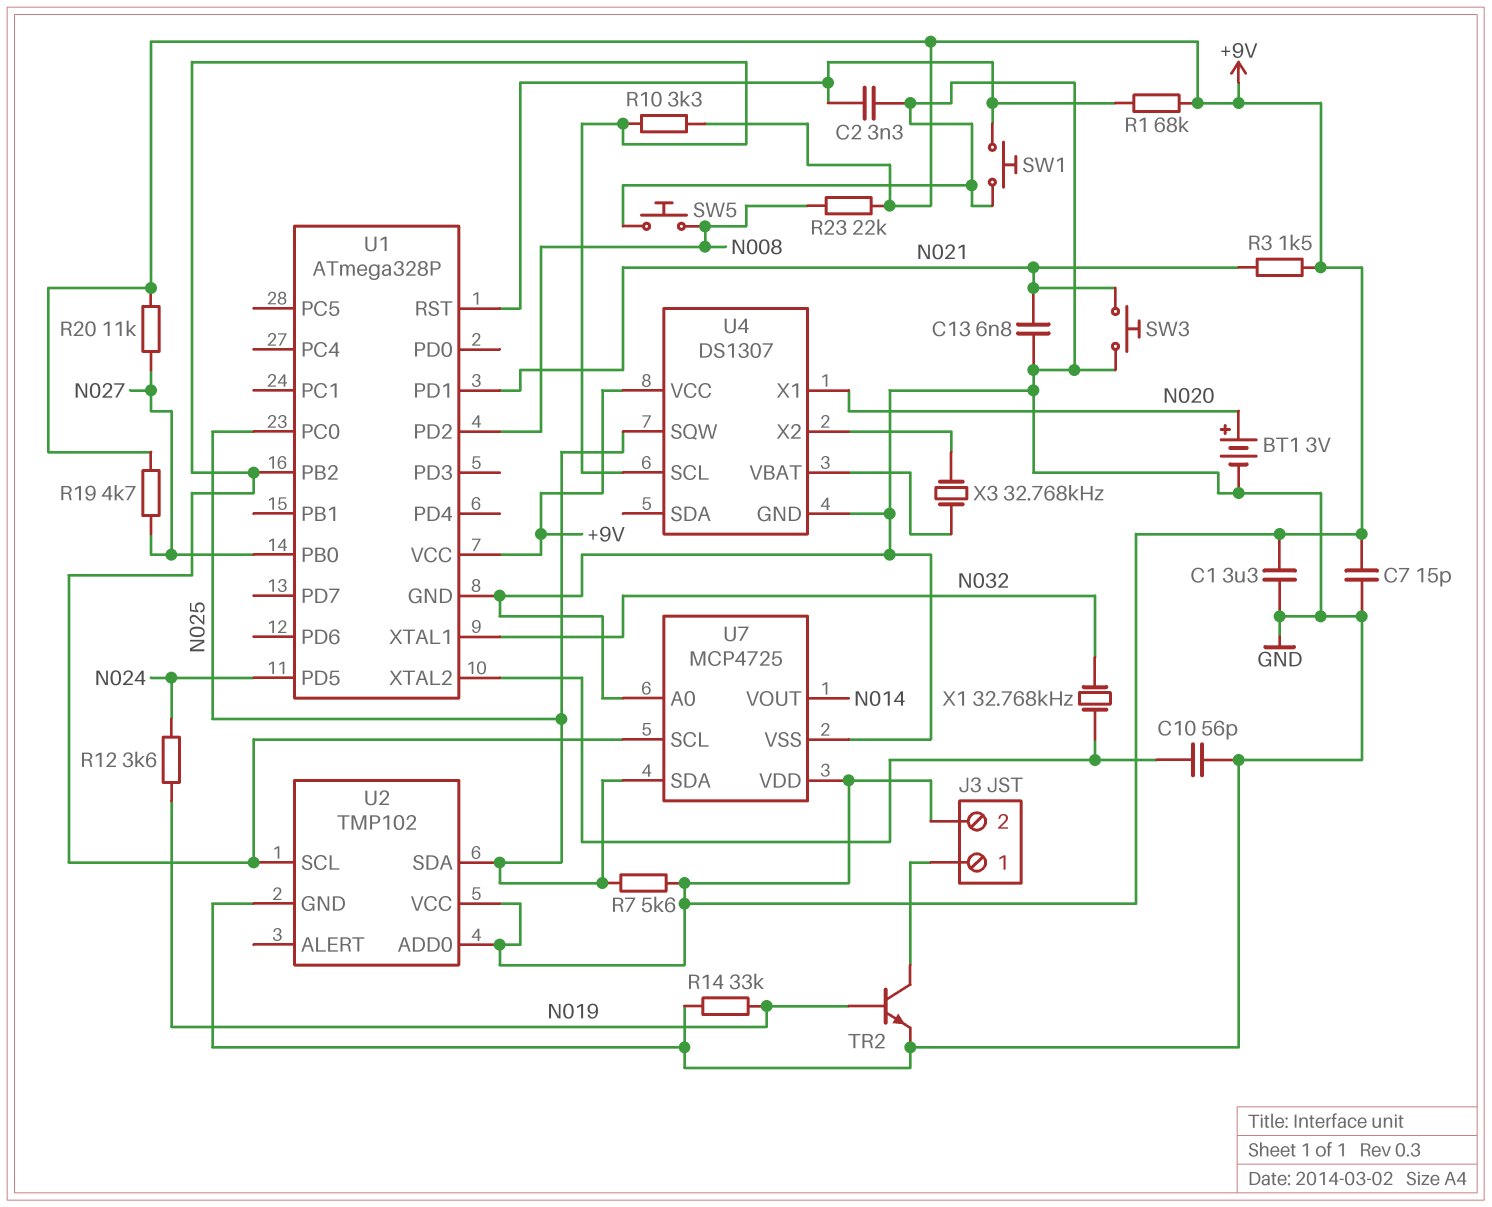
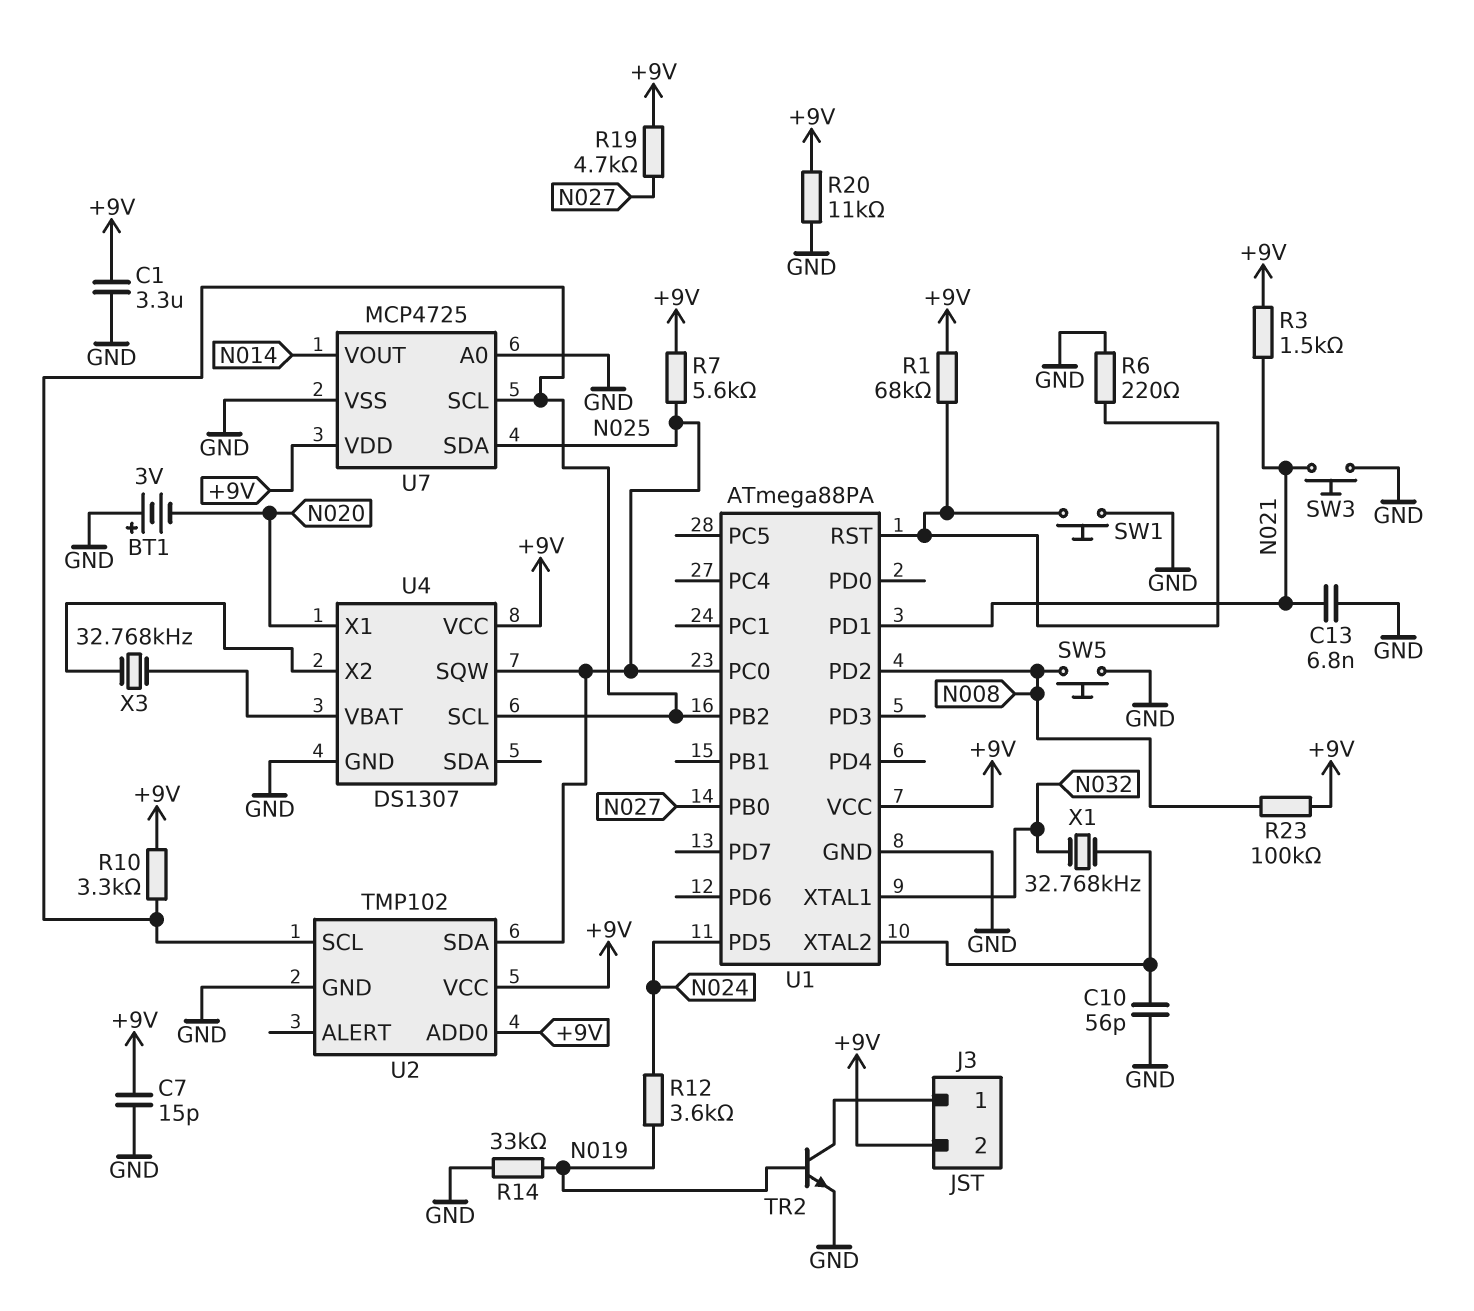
BT1: 3V (plus N020, minus GND) -> 3V (plus GND, minus N020)
C2: 3.3nF (GND, U1/RST) -> none
R6: none -> 220 (GND, U1/RST)
R20: 11k (+9V, N027) -> 11k (+9V, GND)
R23: 22k (+9V, N008) -> 100k (+9V, N008)
U1: ATmega328P -> ATmega88PA

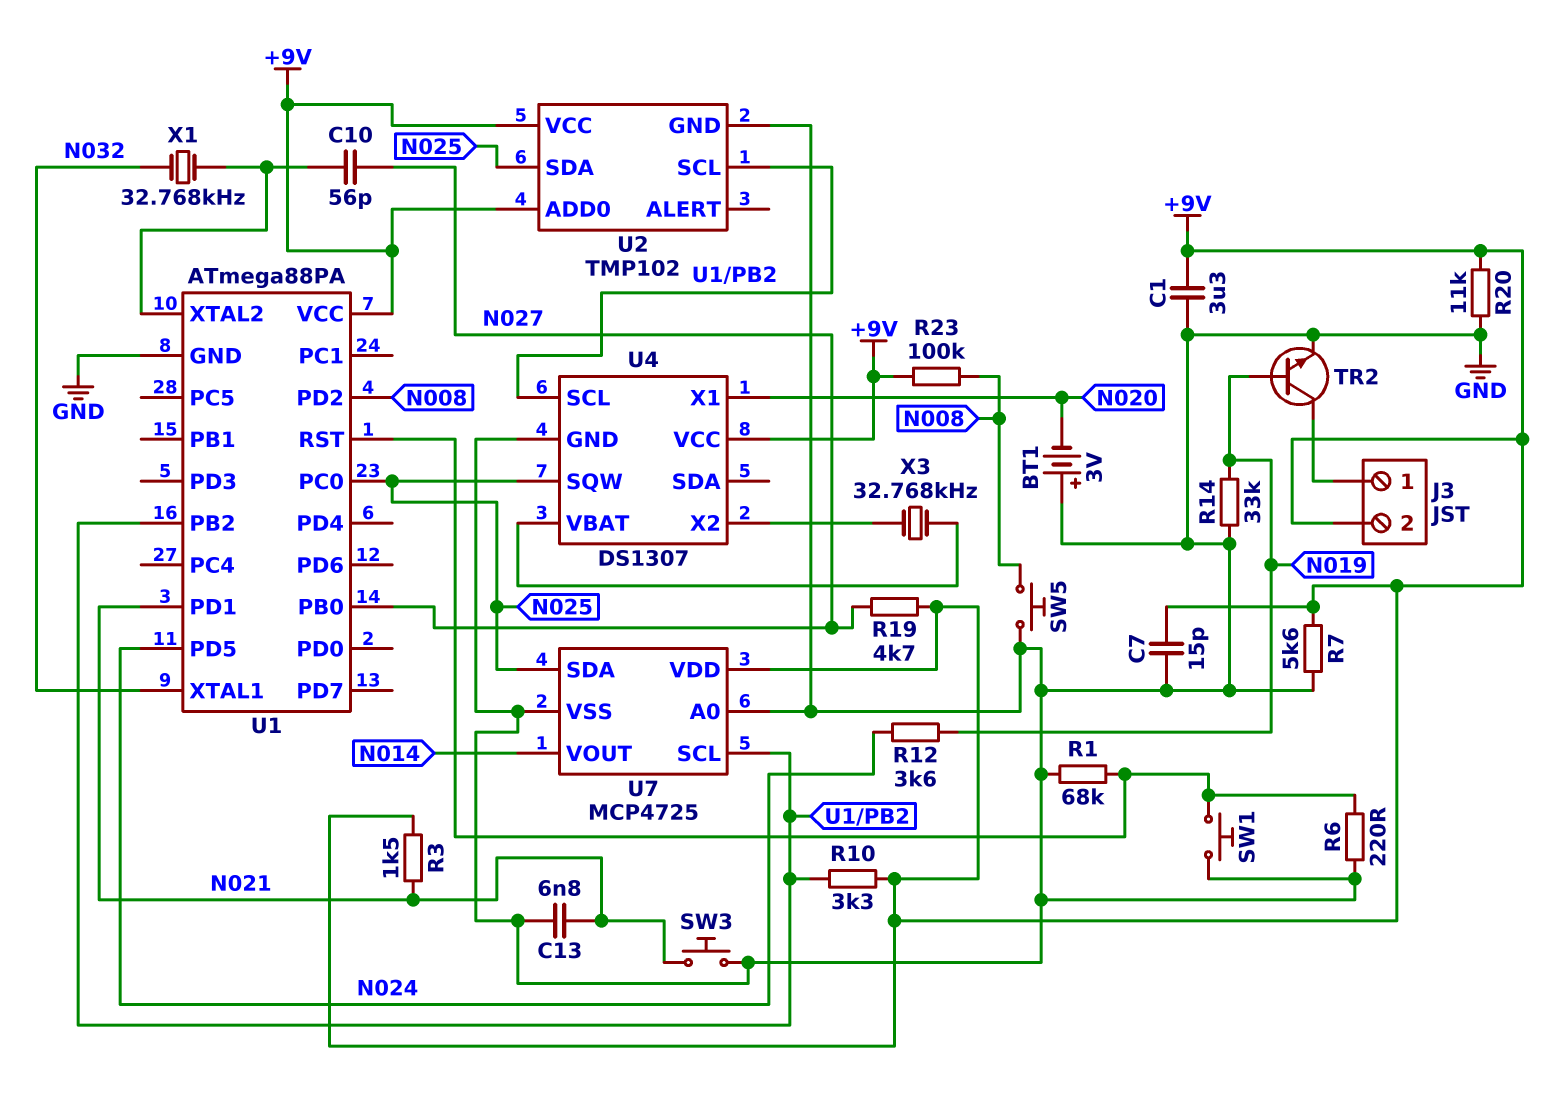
C10: 56pF (GND, U1/XTAL2) -> 56pF (N027, U1/XTAL2)
R1: 68k (+9V, U1/RST) -> 68k (GND, U1/RST)
R7: 5.6k (+9V, N025) -> 5.6k (+9V, GND)

